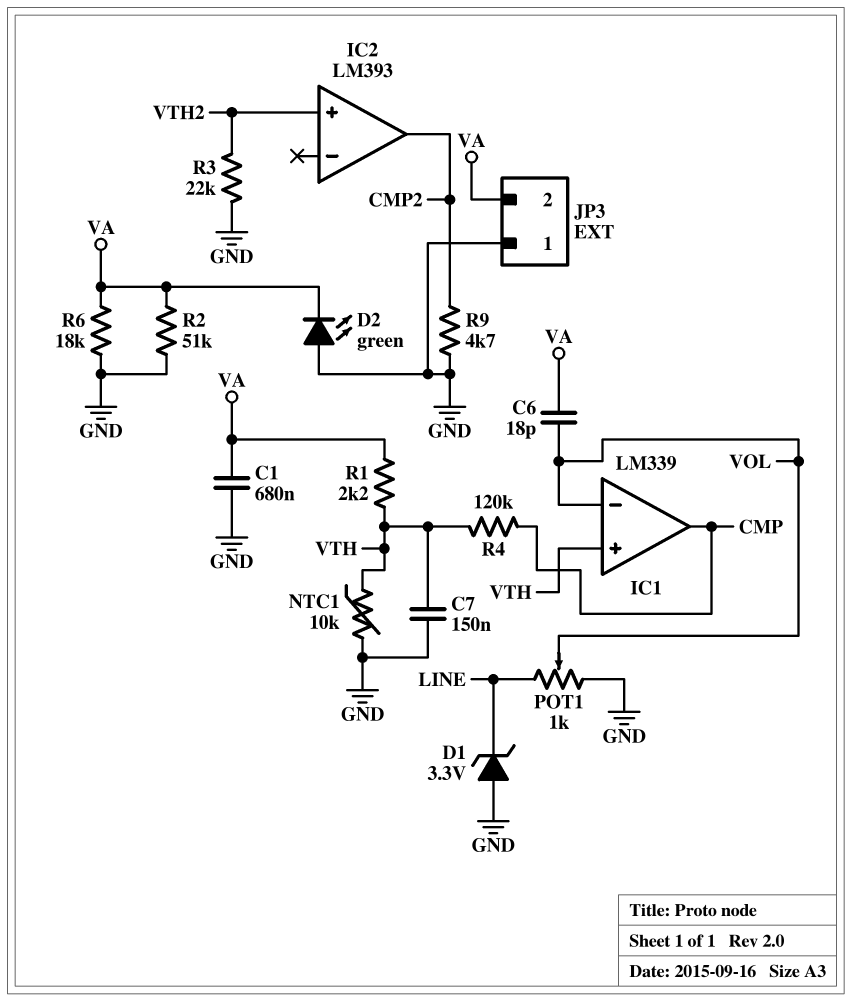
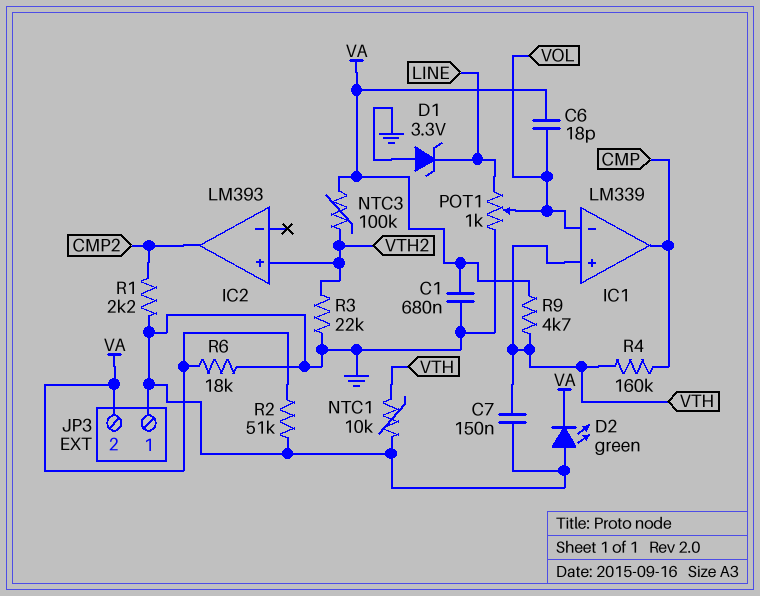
NTC3: none -> 100k (VA, VTH2)
R1: 2.2k (VA, VTH) -> 2.2k (CMP2, GND)
R4: 120k (CMP, VTH) -> 160k (CMP, VTH)
R9: 4.7k (CMP2, GND) -> 4.7k (VA, VTH)

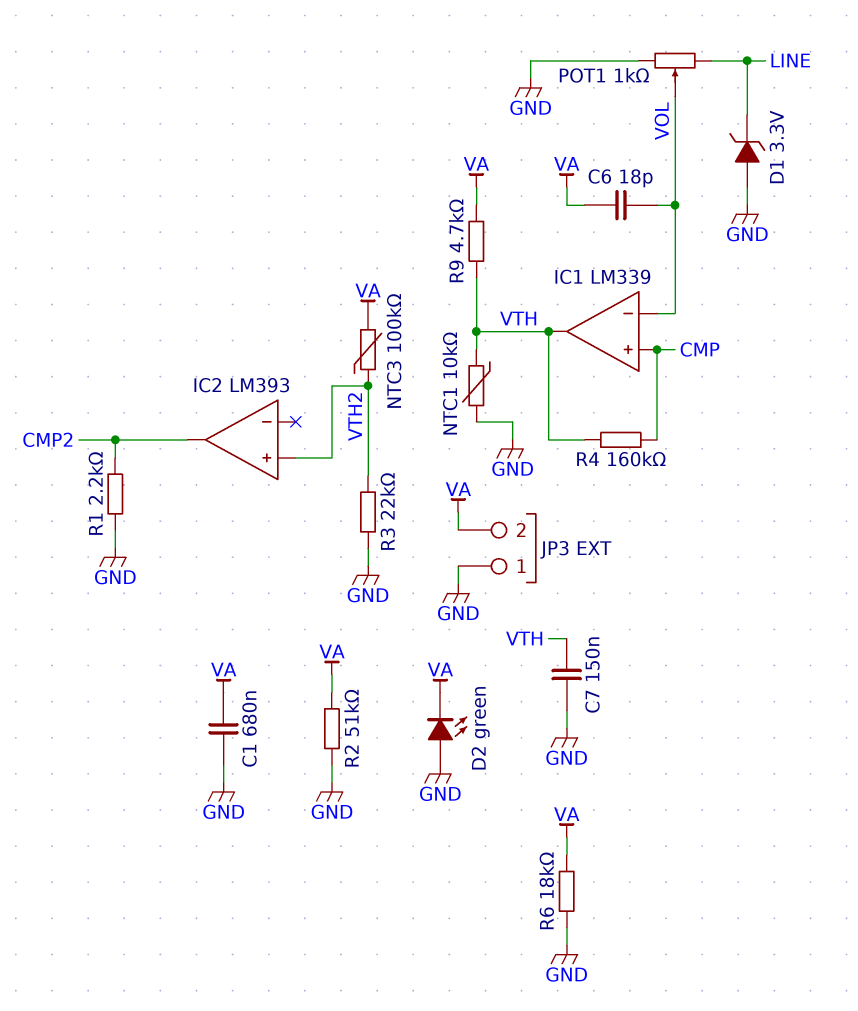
IC1 pin in+: VTH -> CMP
IC1 pin out: CMP -> VTH

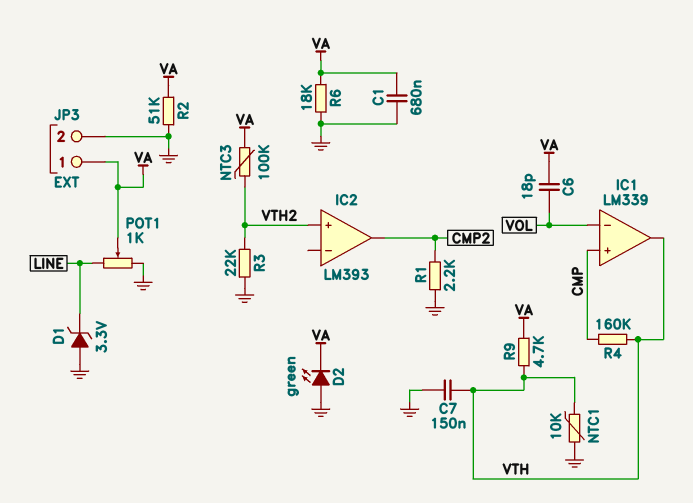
JP3 pin 1: GND -> VA
JP3 pin 2: VA -> GND
POT1: 1k (GND, LINE, wiper VOL) -> 1k (GND, LINE, wiper VA)

